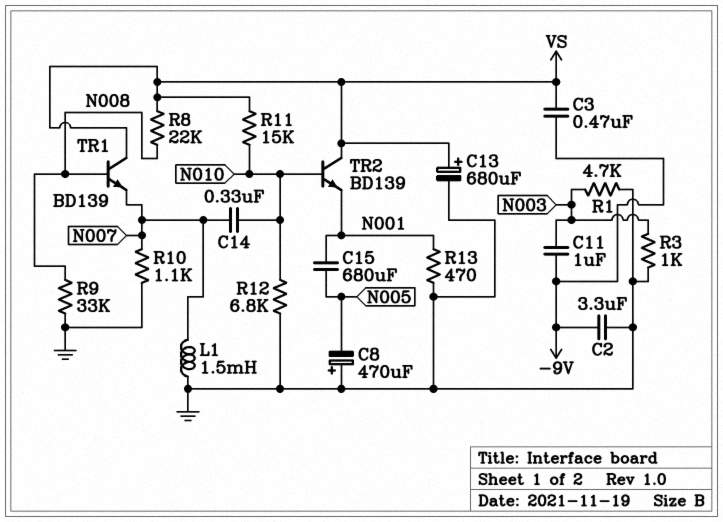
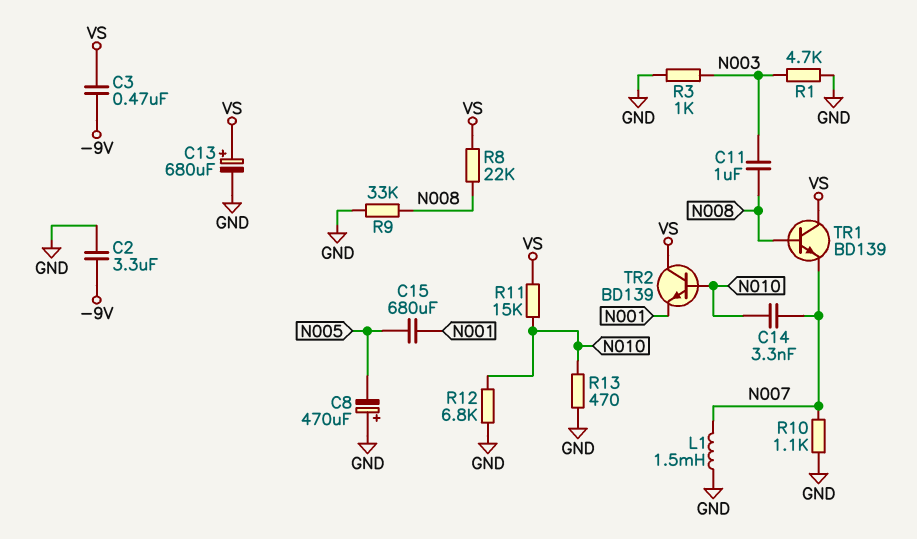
C11: 1uF (-9V, N003) -> 1uF (N003, N008)
C14: 330nF (N007, N010) -> 3.3nF (N007, N010)
R13: 470 (GND, N001) -> 470 (GND, N010)

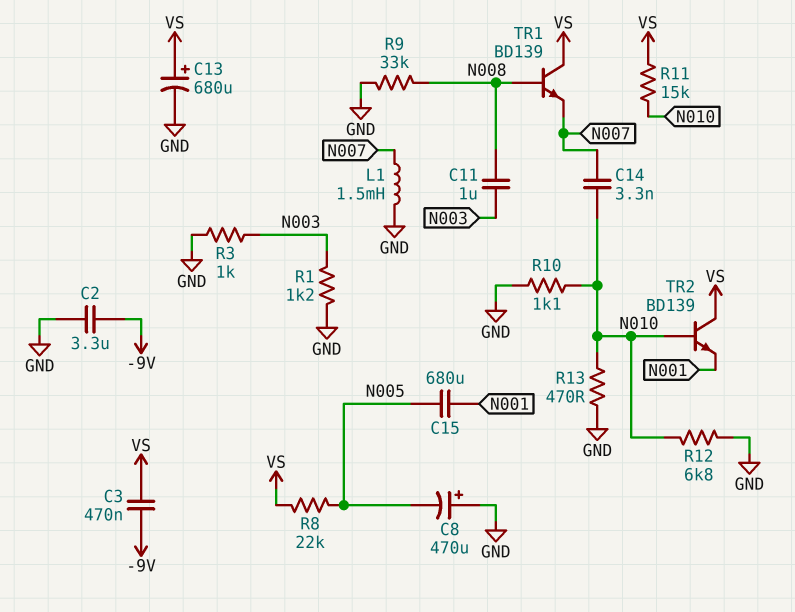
R1: 4.7k (GND, N003) -> 1.2k (GND, N003)
R8: 22k (N008, VS) -> 22k (N005, VS)
R10: 1.1k (GND, N007) -> 1.1k (GND, N010)

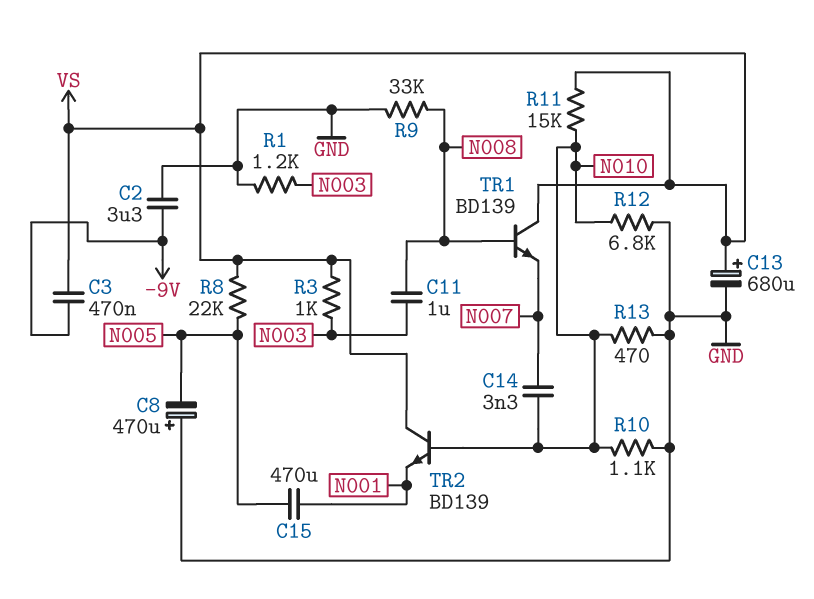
C15: 680uF (N001, N005) -> 470uF (N001, N005)
L1: 1.5mH (GND, N007) -> none
R3: 1k (GND, N003) -> 1k (N003, VS)

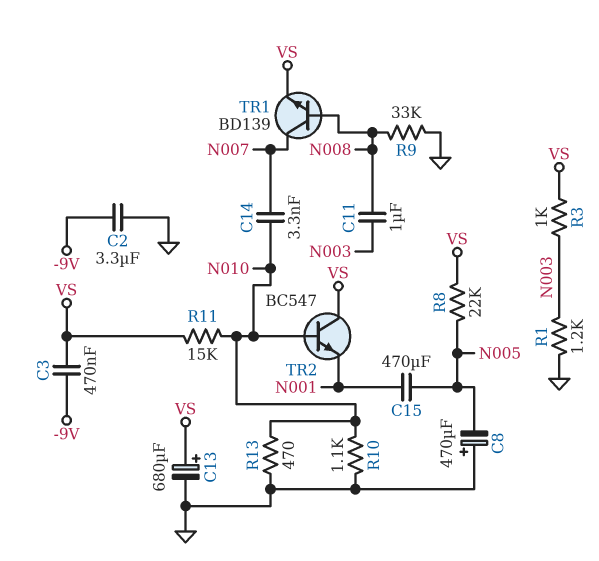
R12: 6.8k (GND, N010) -> none
TR1: NPN BD139 (B N008, C VS, E N007) -> NPN BD139 (B N008, C N007, E VS)
TR2: NPN BD139 (B N010, C VS, E N001) -> NPN BC547 (B N010, C VS, E N001)

